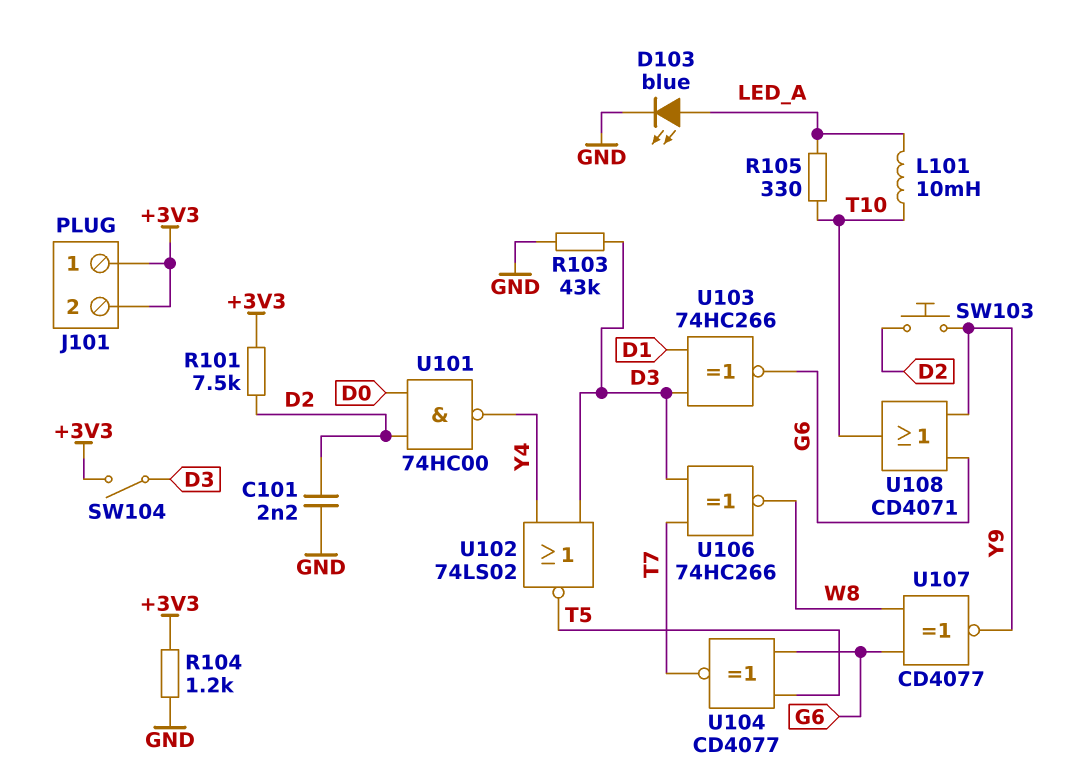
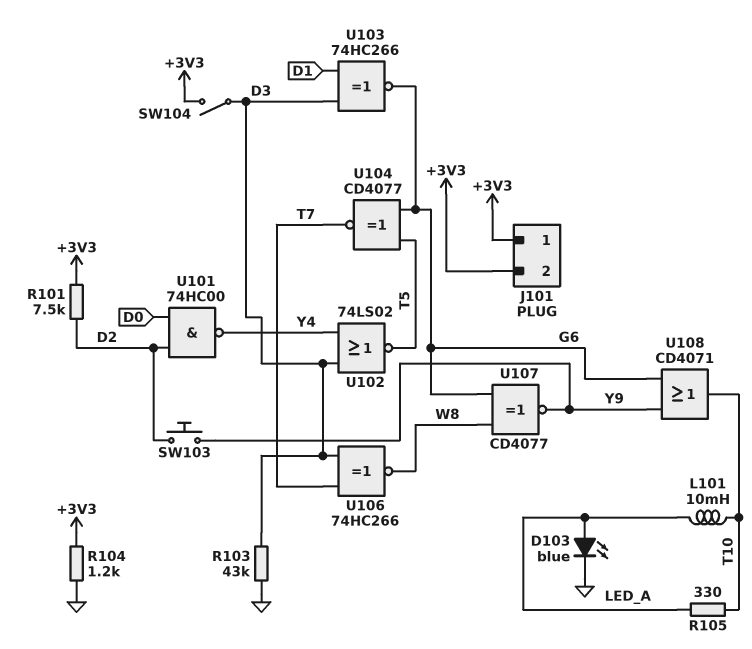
C101: 2.2nF (D2, GND) -> none

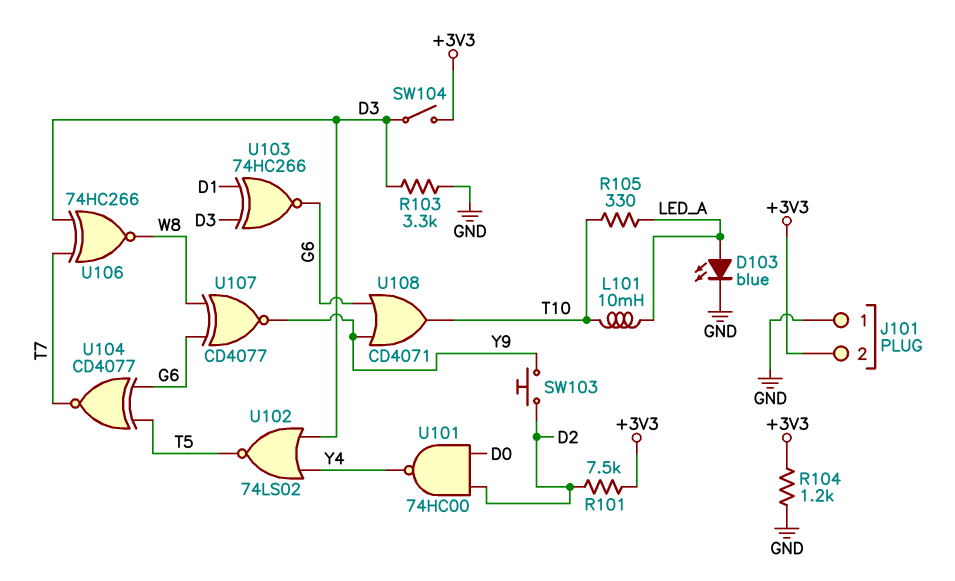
J101 pin 1: +3V3 -> GND
R103: 43k (D3, GND) -> 3.3k (D3, GND)

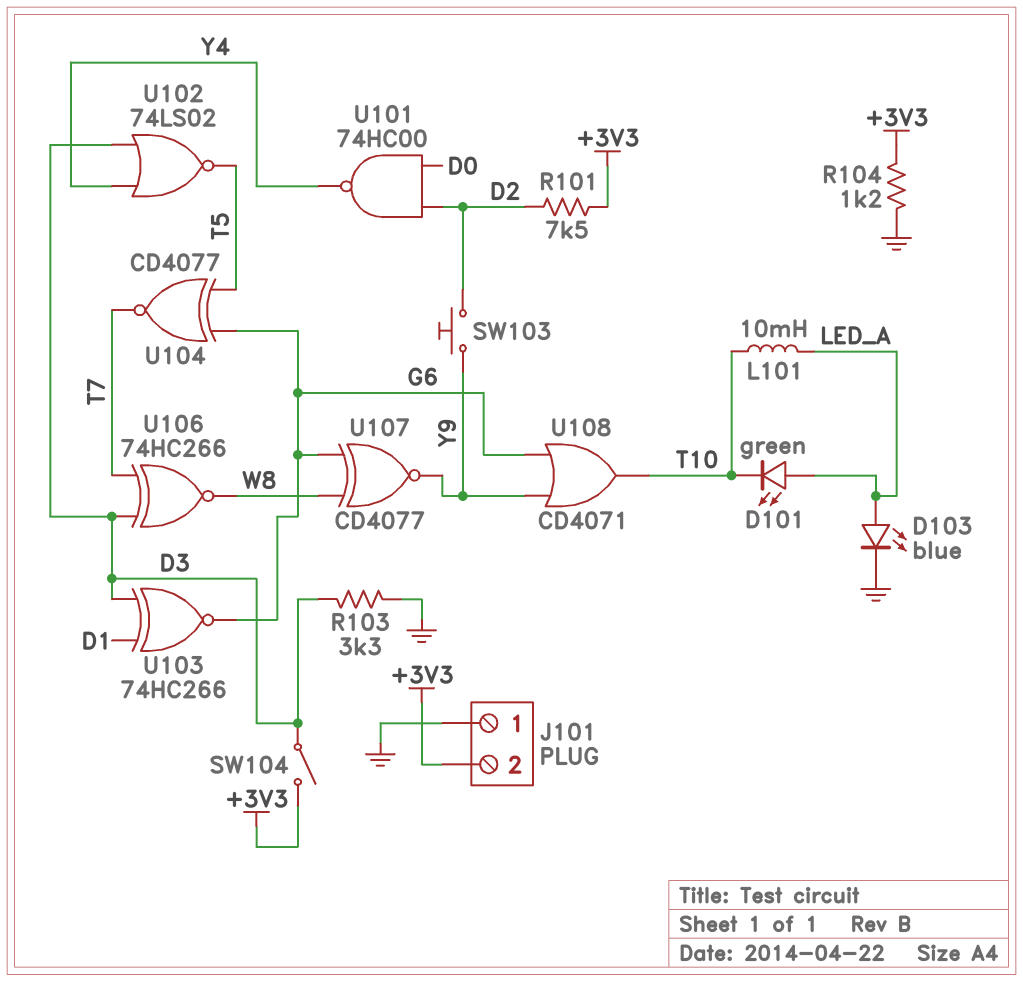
D101: none -> LED green (A LED_A, K T10)
R105: 330 (LED_A, T10) -> none

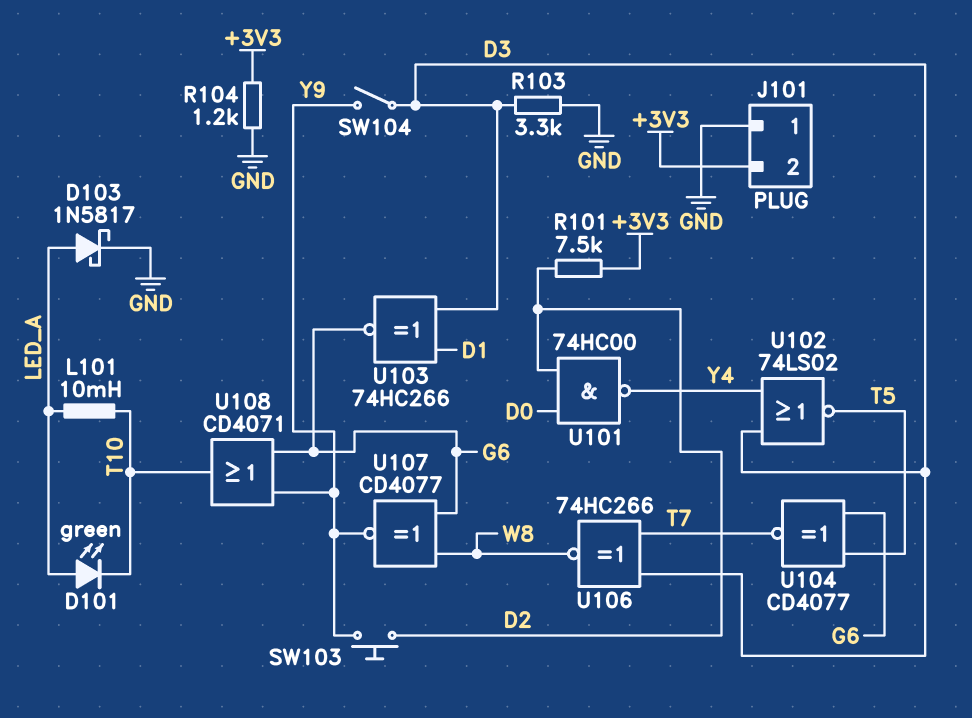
D103: LED blue (A LED_A, K GND) -> schottky 1N5817 (A LED_A, K GND)
SW104: switch (+3V3, D3) -> switch (D3, Y9)

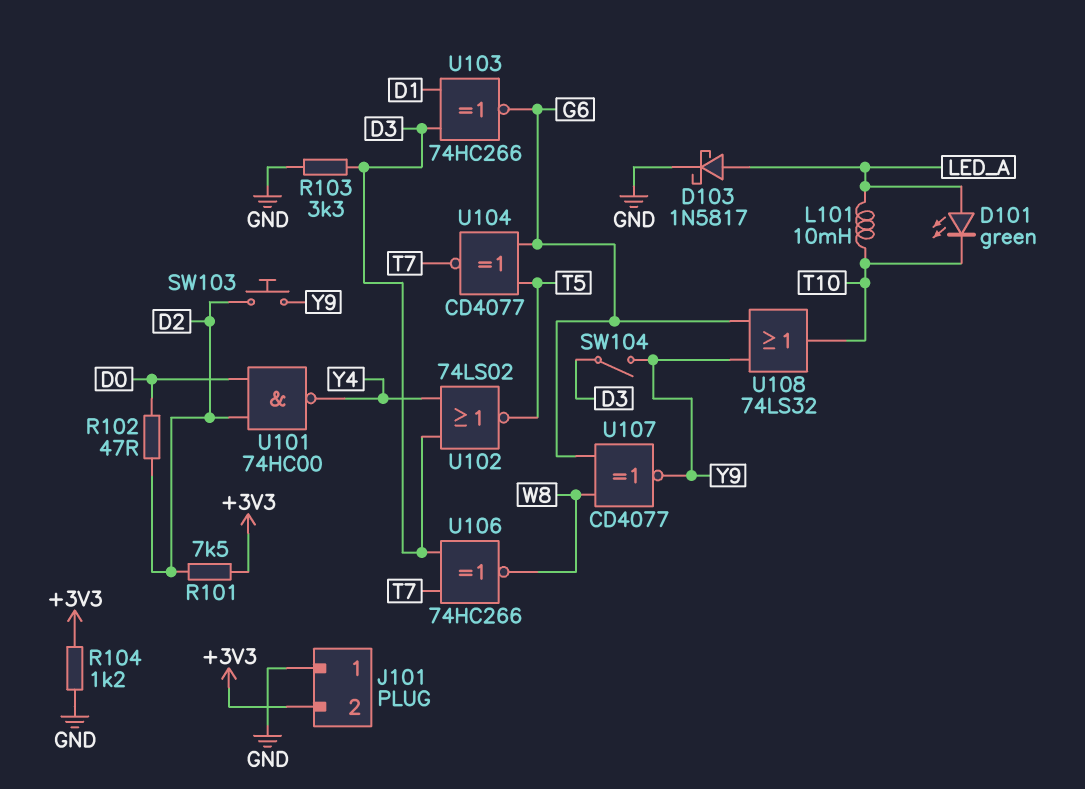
R102: none -> 47 (D0, D2)
U108: OR CD4071 (in G6, in Y9, out T10) -> OR 74LS32 (in G6, in Y9, out T10)

